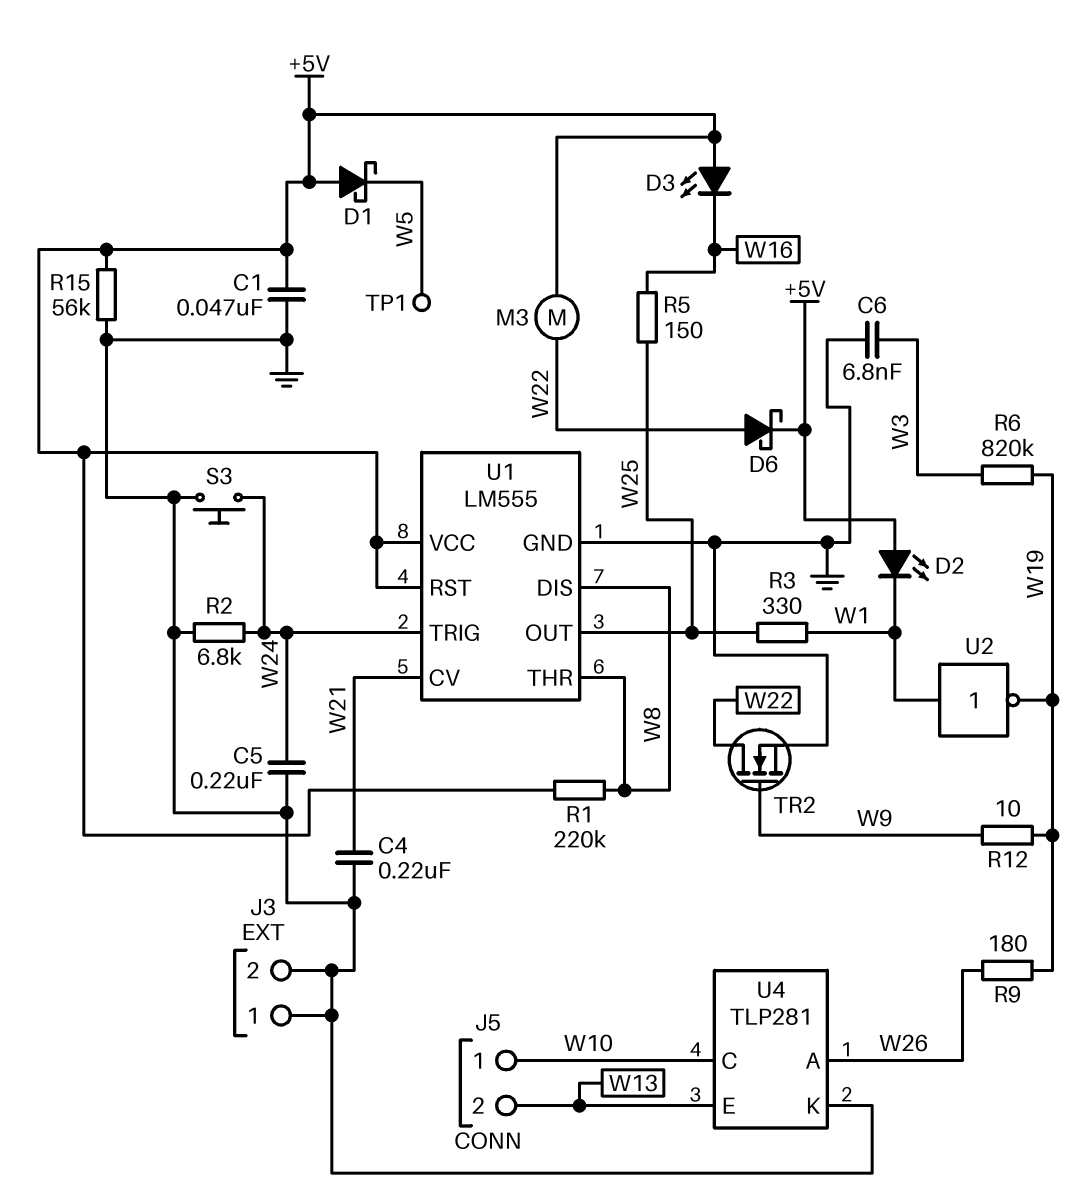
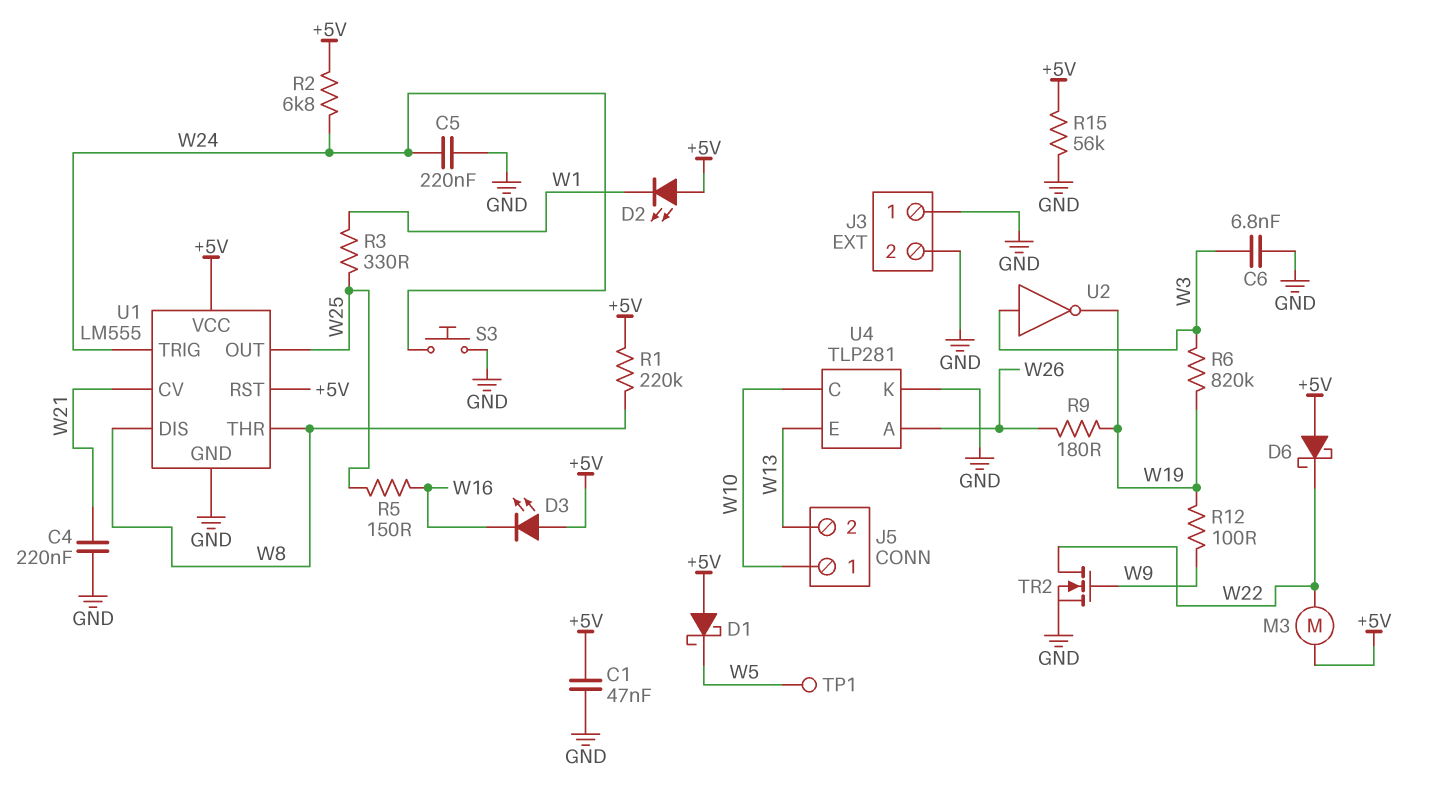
D6: schottky (A W22, K +5V) -> schottky (A +5V, K W22)
R2: 6.8k (GND, W24) -> 6.8k (+5V, W24)
R12: 10 (W9, W19) -> 100 (W9, W19)
U2: NOT (in W1, out W19) -> NOT (in W3, out W19)

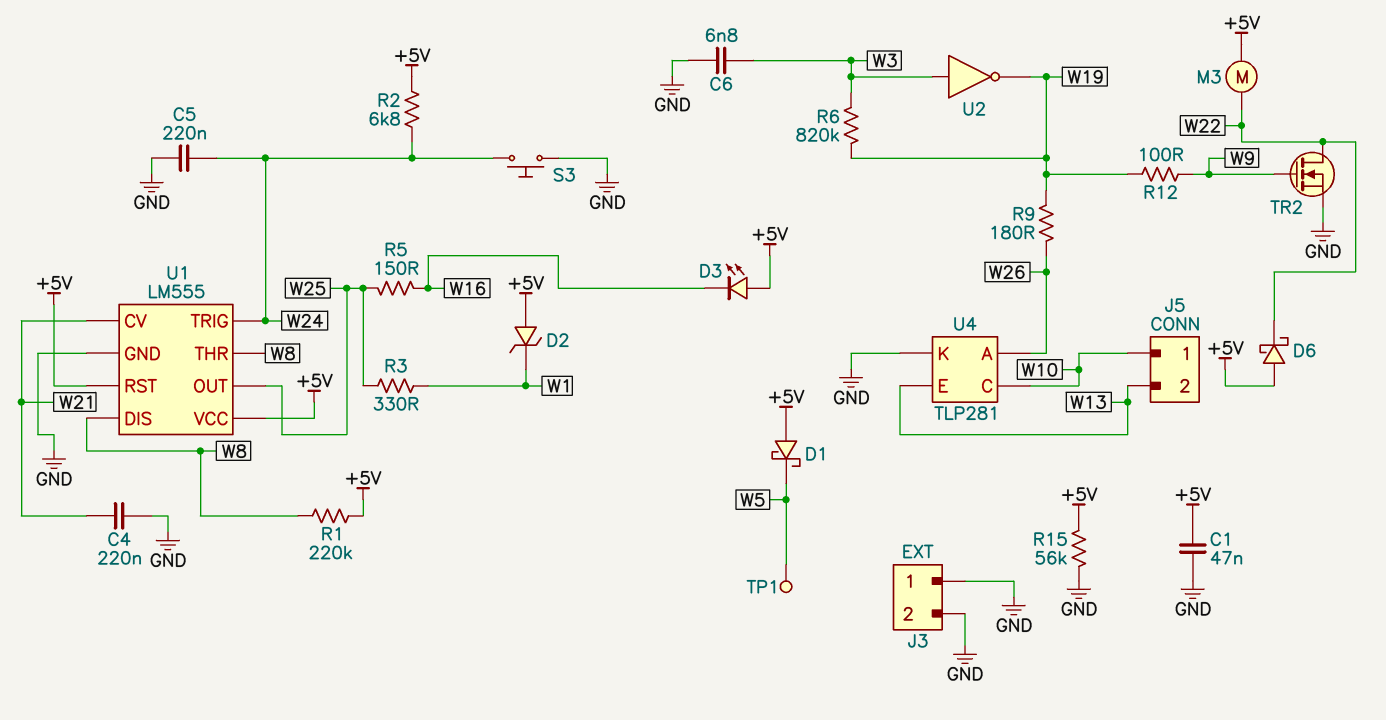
D2: LED (A +5V, K W1) -> zener (A +5V, K W1)

